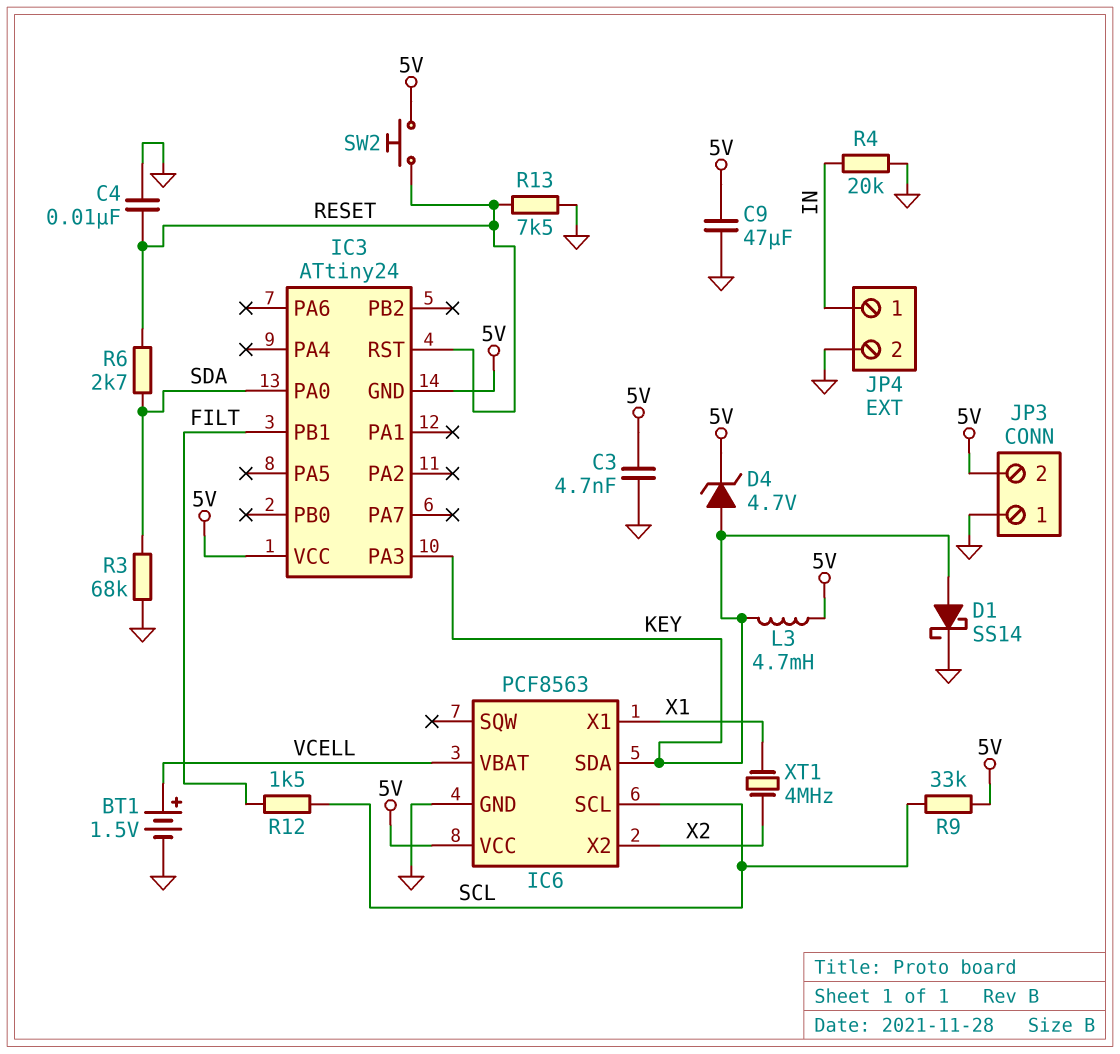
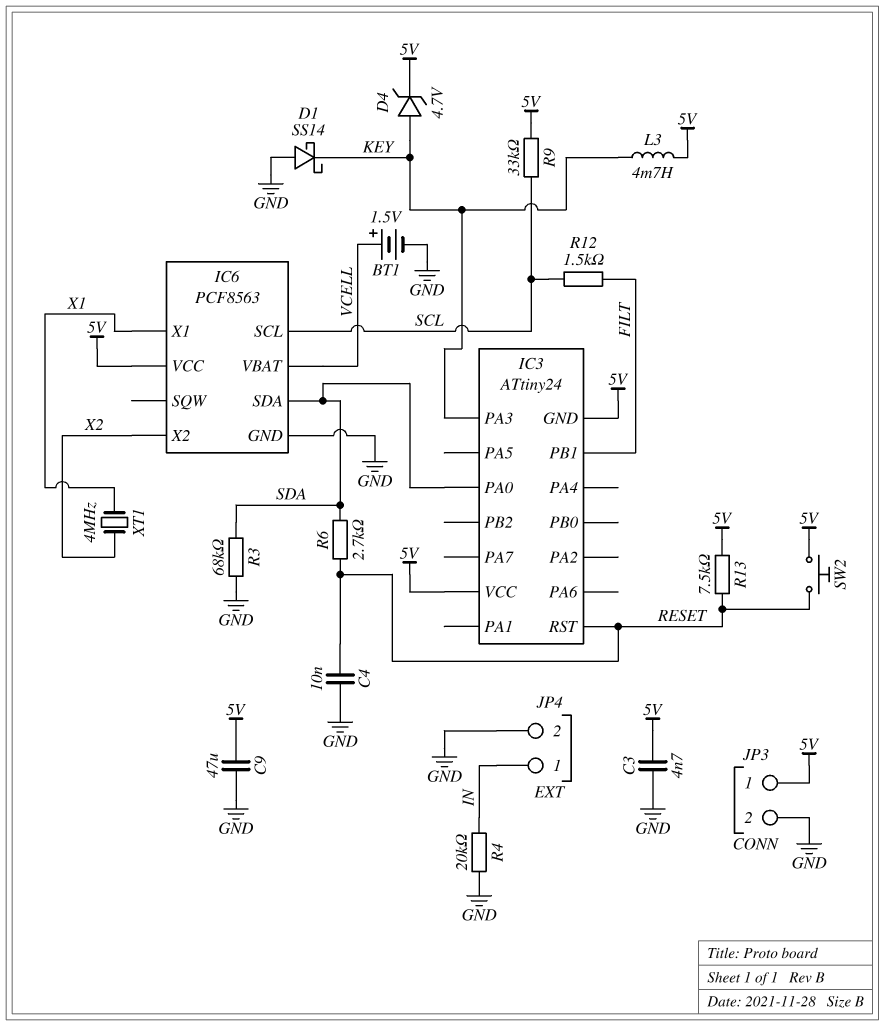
D1: schottky SS14 (A KEY, K GND) -> schottky SS14 (A GND, K KEY)
IC6 pin SDA: KEY -> SDA
JP3 pin 1: GND -> 5V
JP3 pin 2: 5V -> GND
R13: 7.5k (GND, RESET) -> 7.5k (5V, RESET)

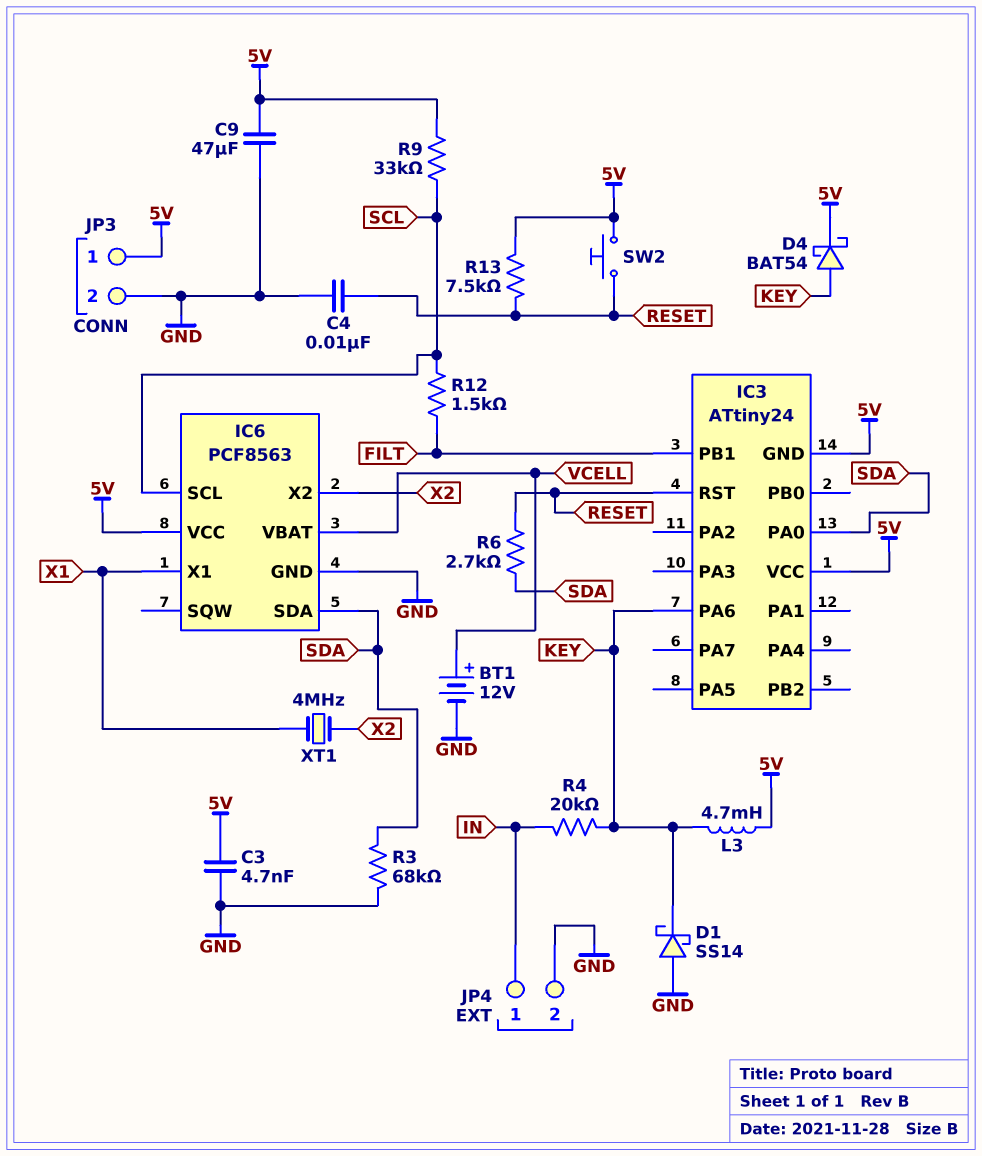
BT1: 1.5V (plus VCELL, minus GND) -> 12V (plus VCELL, minus GND)
D4: zener 4.7V (A KEY, K 5V) -> schottky BAT54 (A KEY, K 5V)
IC3 pin PA3: KEY -> none
IC3 pin PA6: none -> KEY
R4: 20k (GND, IN) -> 20k (IN, KEY)

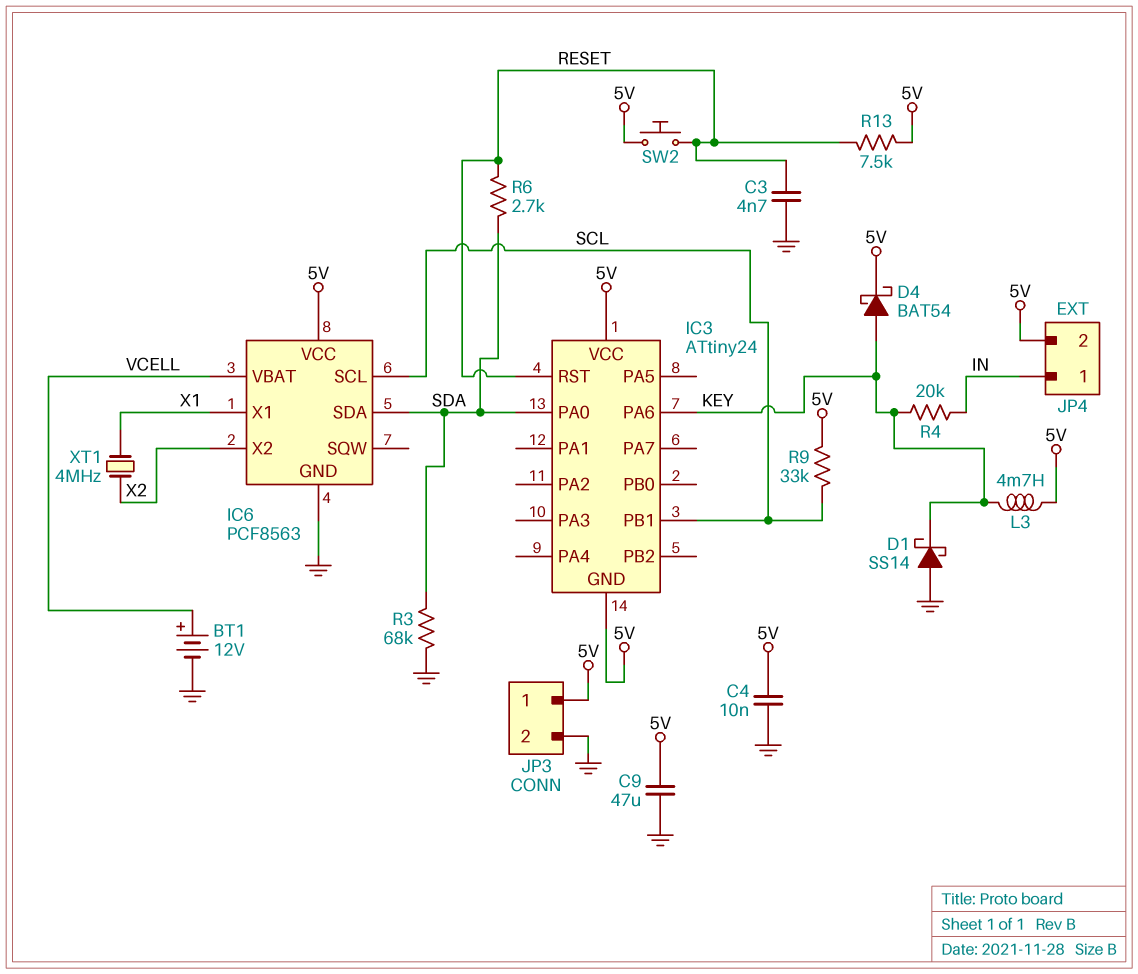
C3: 4.7nF (5V, GND) -> 4.7nF (GND, RESET)
C4: 10nF (GND, RESET) -> 10nF (5V, GND)
IC3 pin PB1: FILT -> SCL
JP4 pin 2: GND -> 5V
R12: 1.5k (FILT, SCL) -> none

